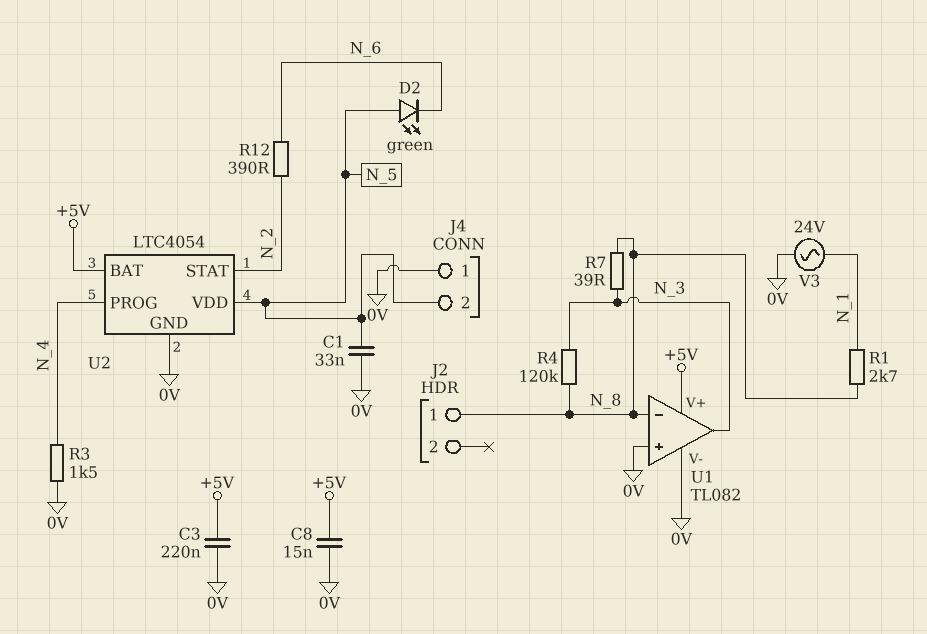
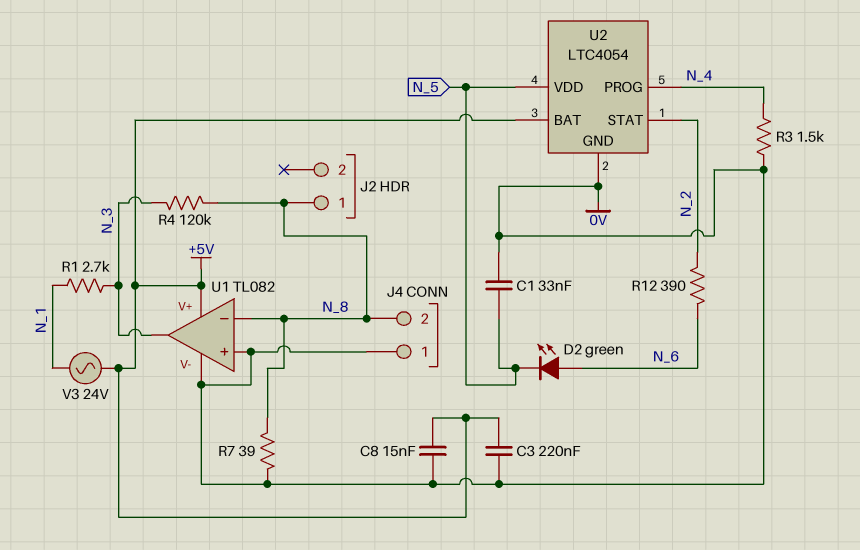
D2: LED green (A N_5, K N_6) -> LED green (A N_6, K N_5)
J4 pin 2: N_5 -> N_8
R1: 2.7k (N_1, N_8) -> 2.7k (N_1, N_3)
R7: 39 (N_3, N_8) -> 39 (0V, N_8)
V3: AC 24V (0V, N_1) -> AC 24V (+5V, N_1)

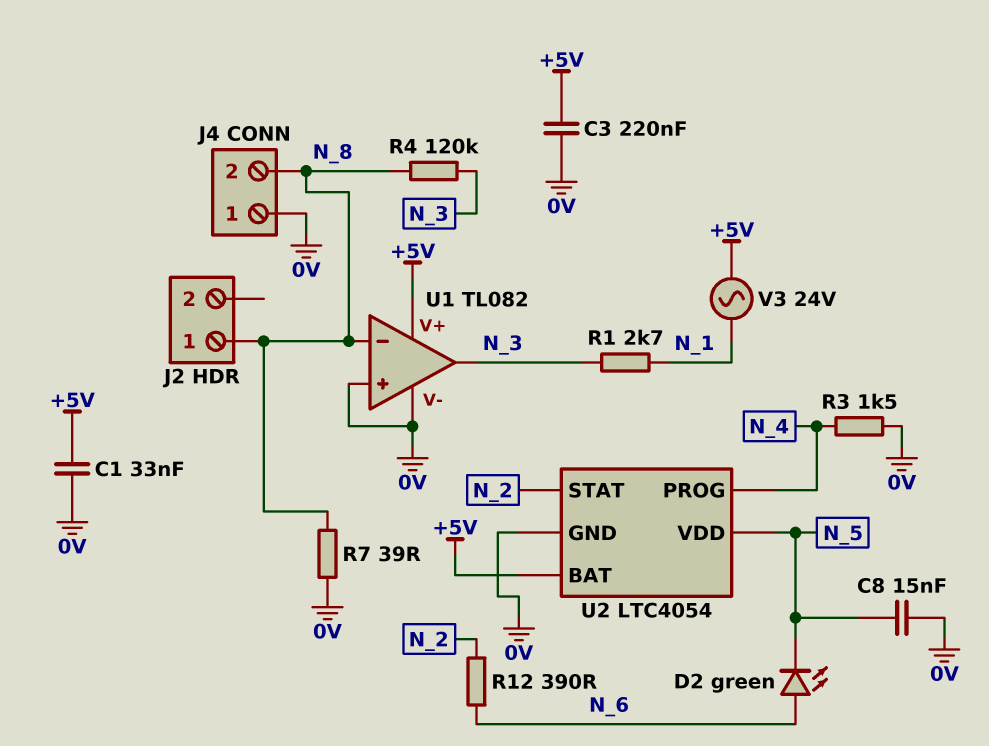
C1: 33nF (0V, N_5) -> 33nF (+5V, 0V)
C8: 15nF (+5V, 0V) -> 15nF (0V, N_5)

